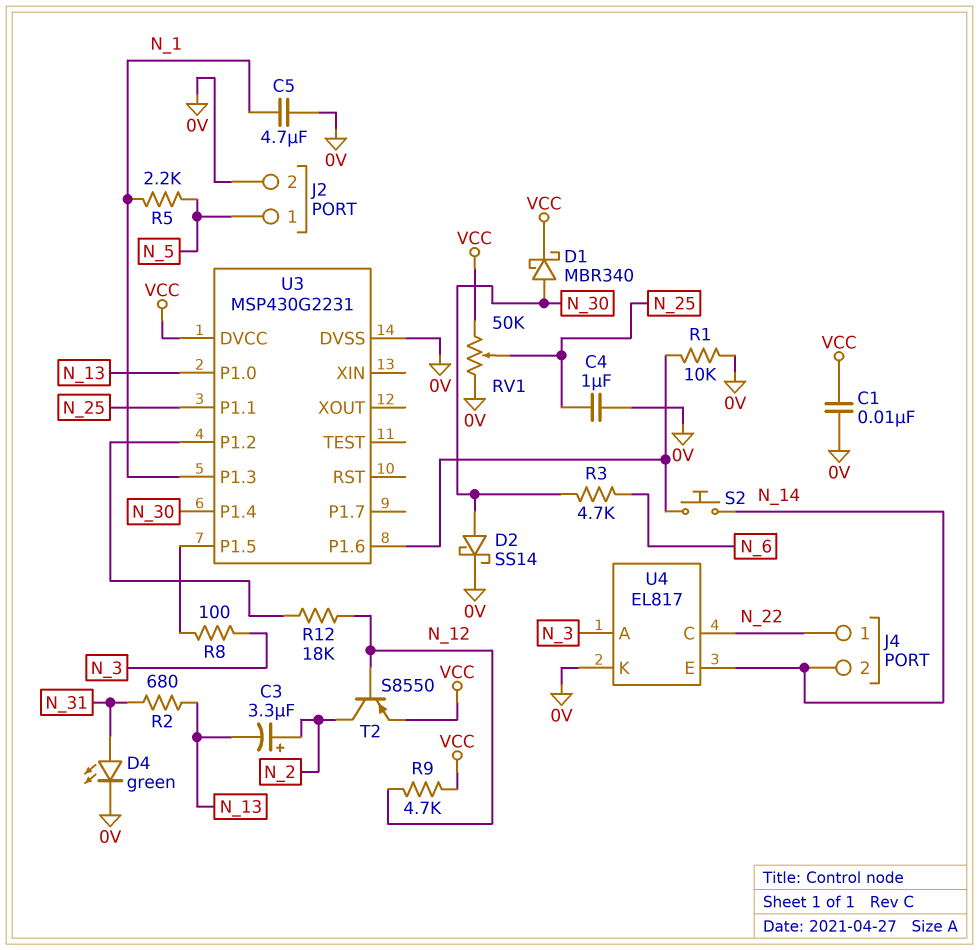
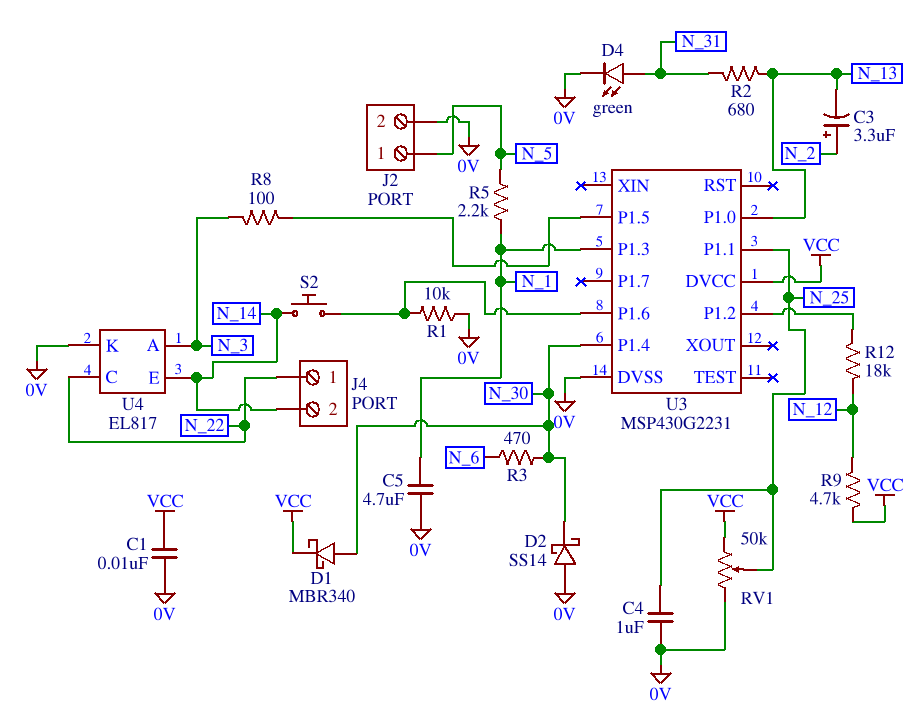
D2: schottky SS14 (A N_30, K 0V) -> schottky SS14 (A 0V, K N_30)
R3: 4.7k (N_6, N_30) -> 470 (N_6, N_30)
T2: PNP S8550 (B N_12, C N_2, E VCC) -> none

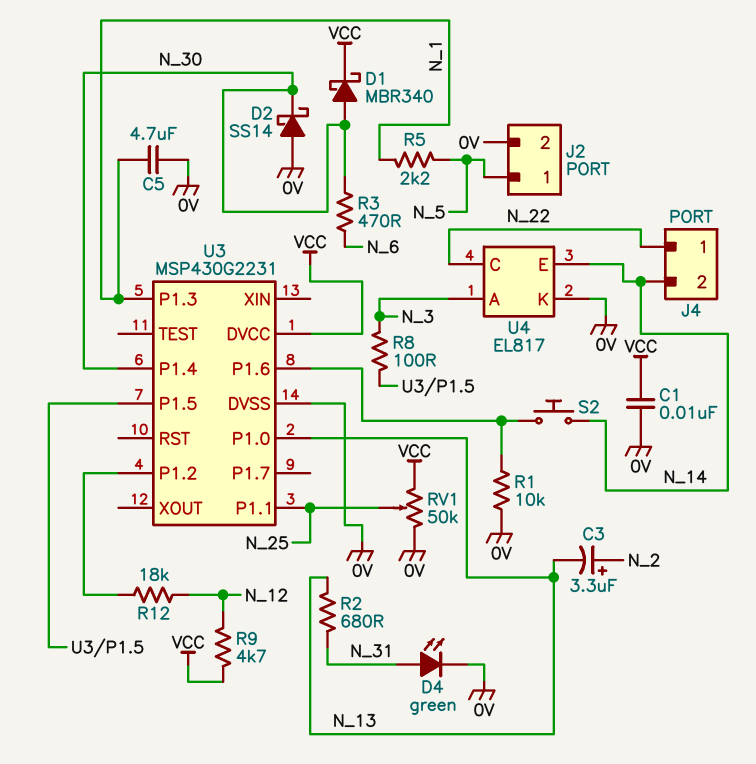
C4: 1uF (0V, N_25) -> none

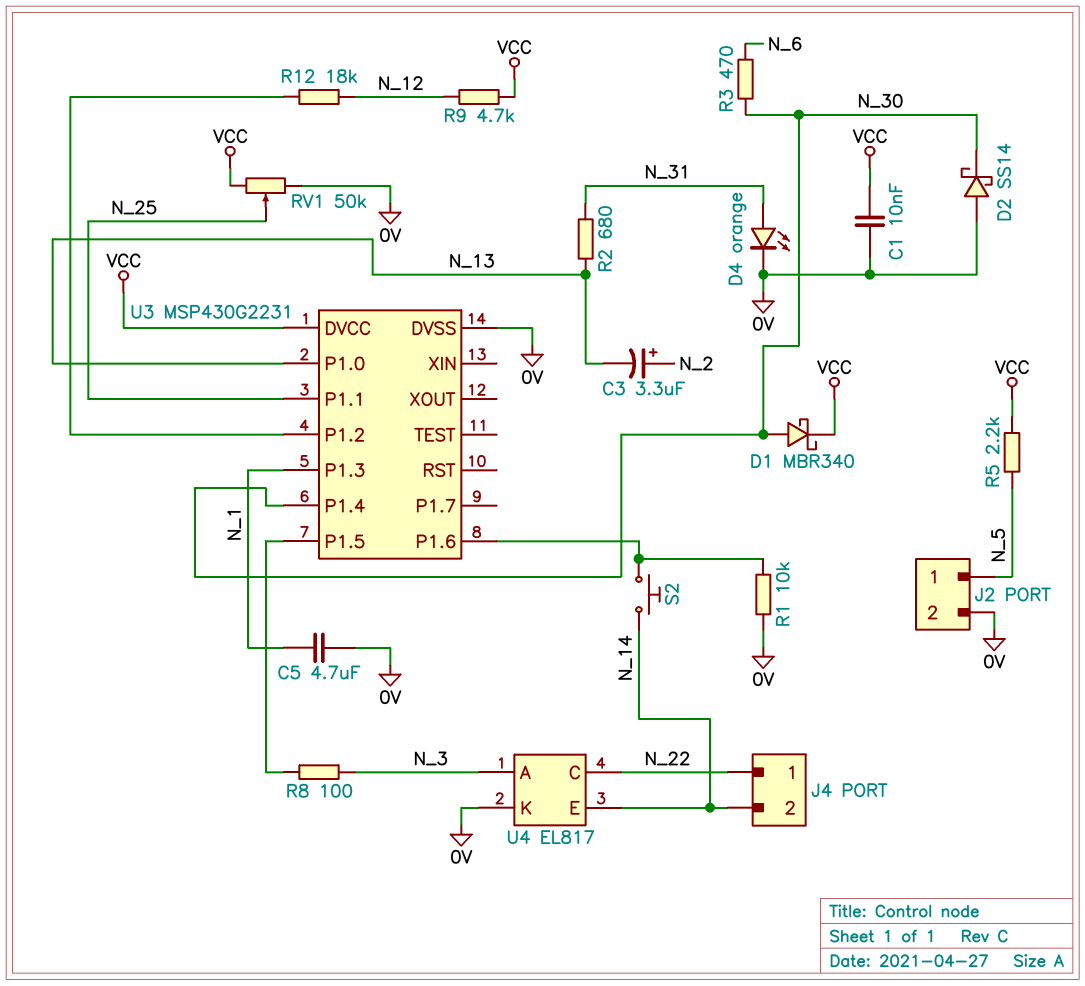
D4: LED green (A N_31, K 0V) -> LED orange (A N_31, K 0V)
R5: 2.2k (N_1, N_5) -> 2.2k (N_5, VCC)

